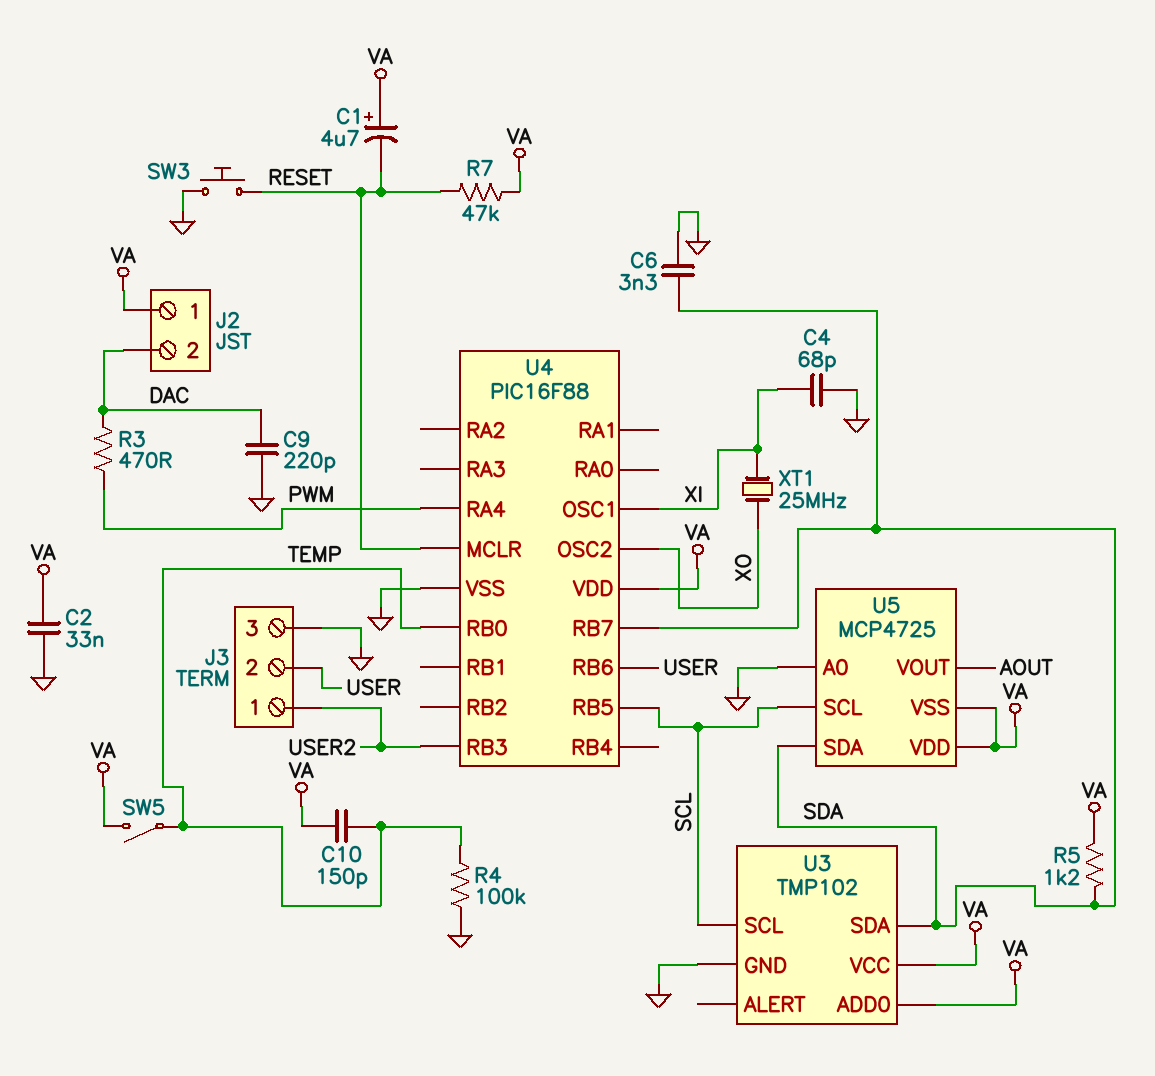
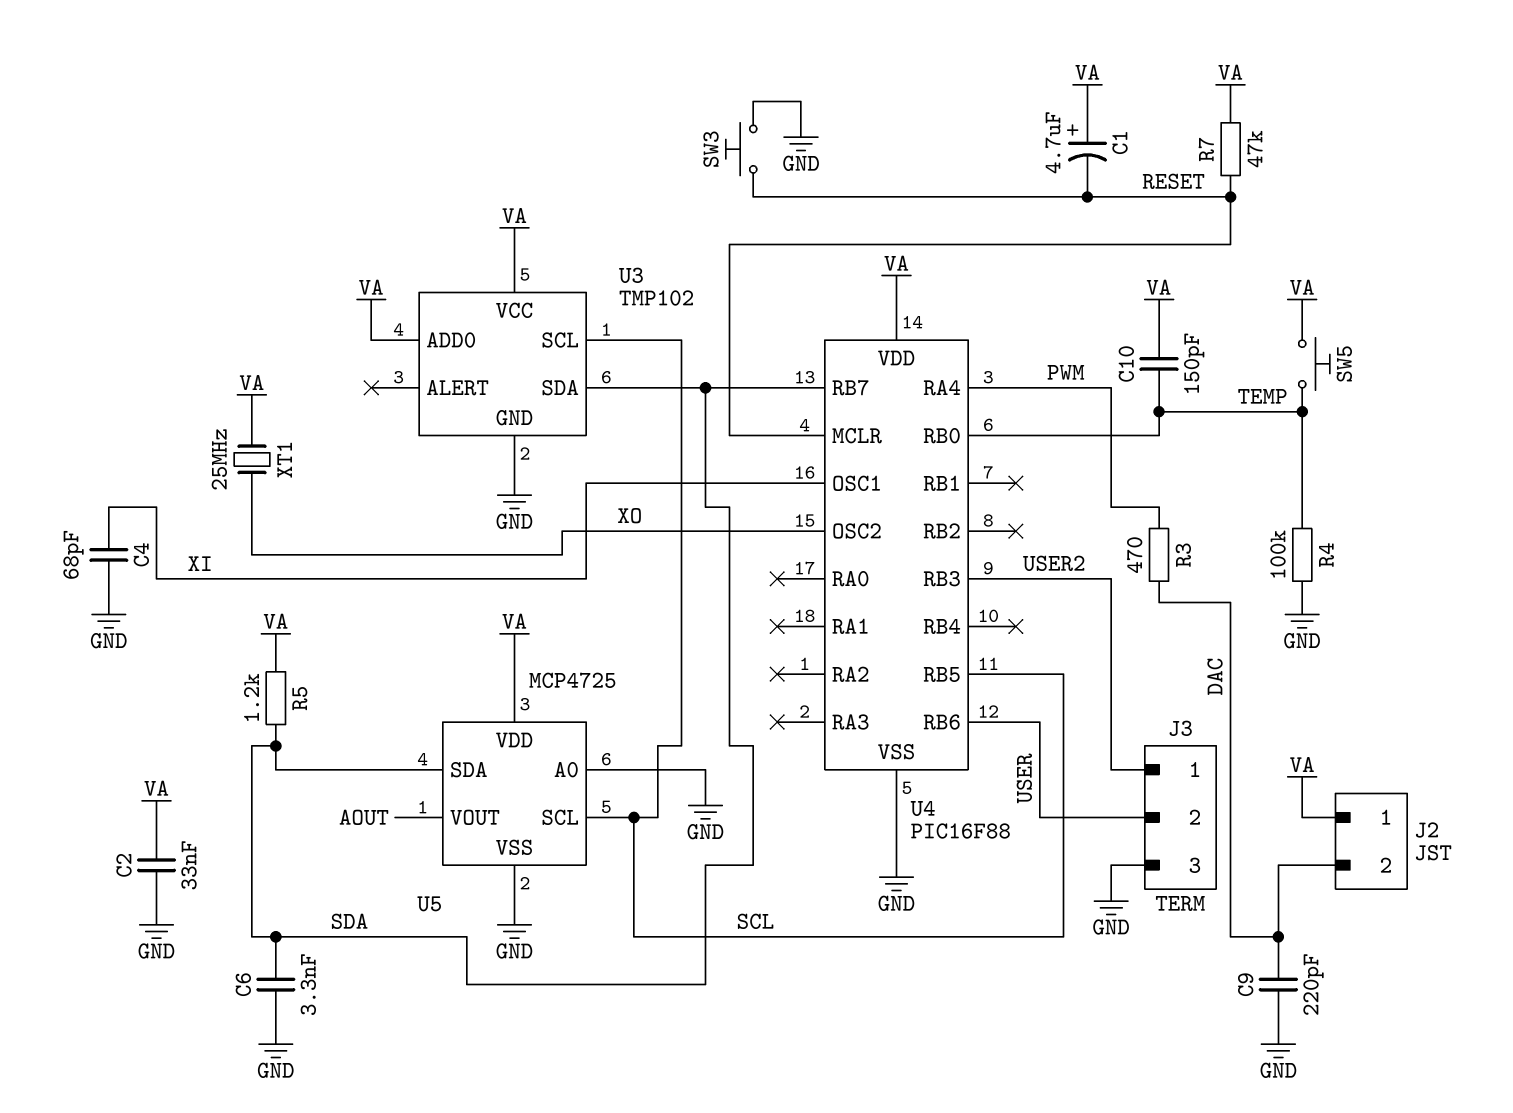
SW5: switch (TEMP, VA) -> button (TEMP, VA)
U5 pin VSS: VA -> GND
XT1: 25MHz (XI, XO) -> 25MHz (VA, XO)

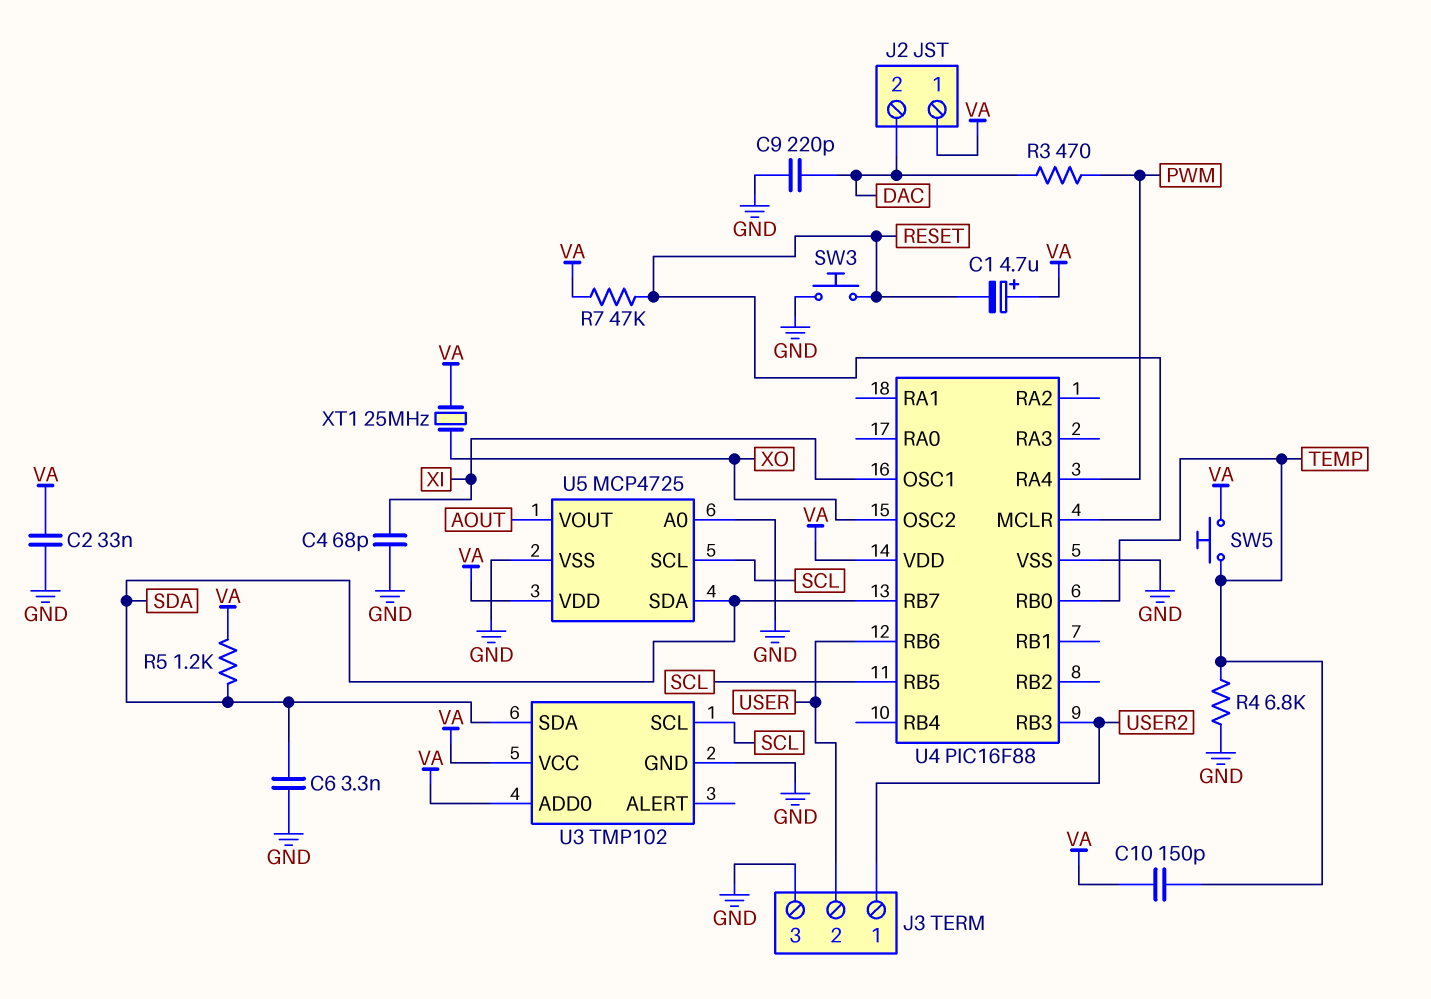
R4: 100k (GND, TEMP) -> 6.8k (GND, TEMP)

